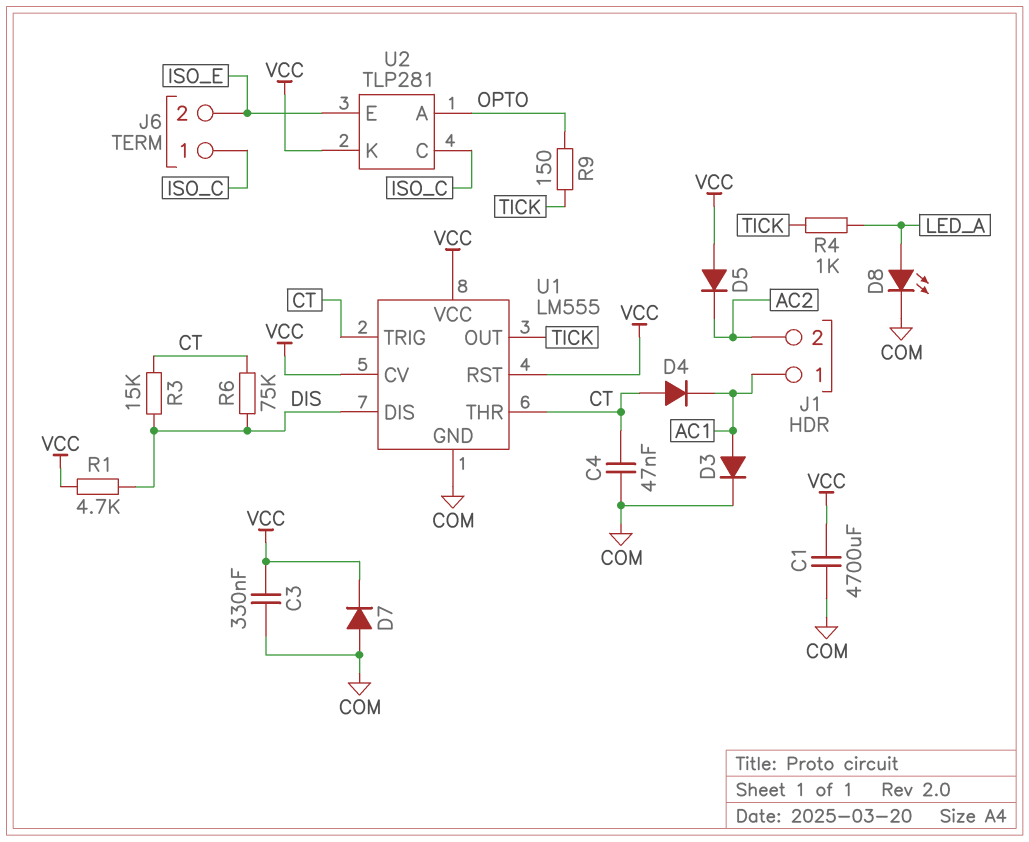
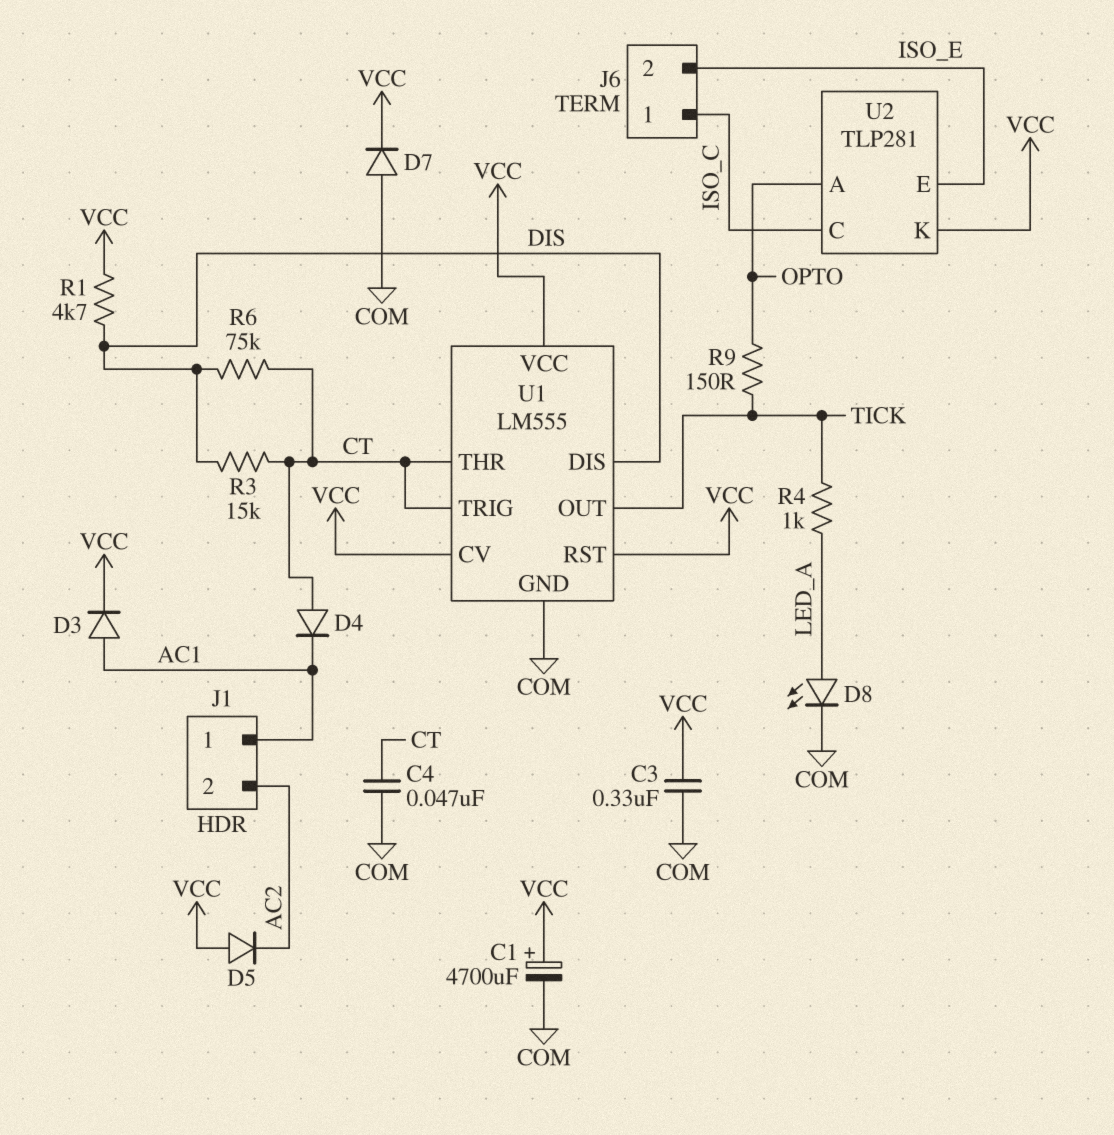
C1: 4700uF (COM, VCC) -> 4700uF (plus VCC, minus COM)
D3: diode (A AC1, K COM) -> diode (A AC1, K VCC)

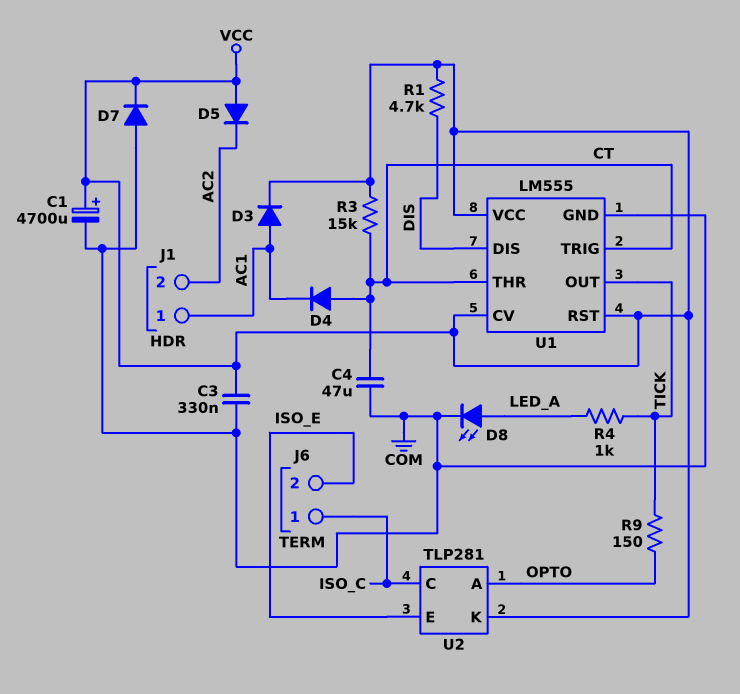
C4: 47nF (COM, CT) -> 47uF (COM, CT)
R3: 15k (CT, DIS) -> 15k (CT, VCC)
R6: 75k (CT, DIS) -> none

